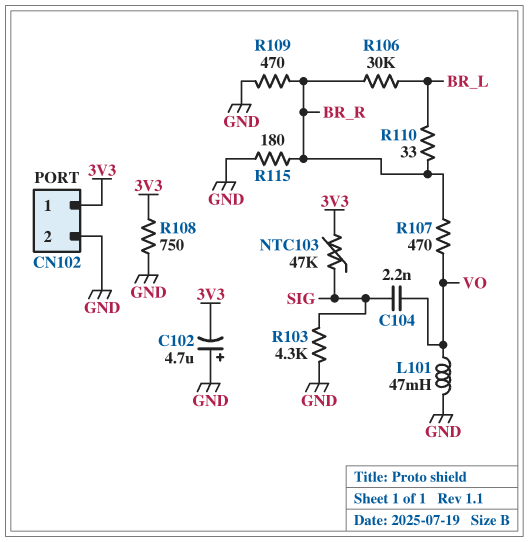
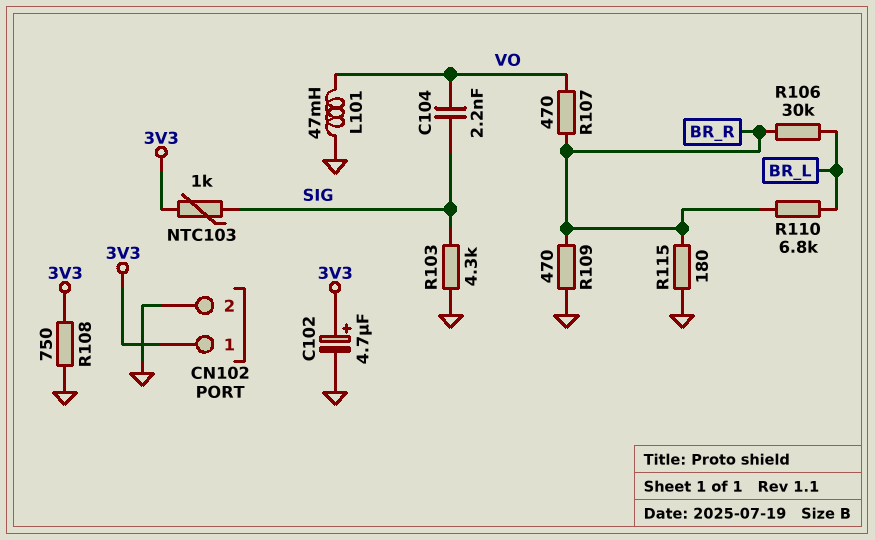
C102: 4.7uF (plus GND, minus 3V3) -> 4.7uF (plus 3V3, minus GND)
NTC103: 47k (3V3, SIG) -> 1k (3V3, SIG)
R110: 33 (BR_L, BR_R) -> 6.8k (BR_L, BR_R)

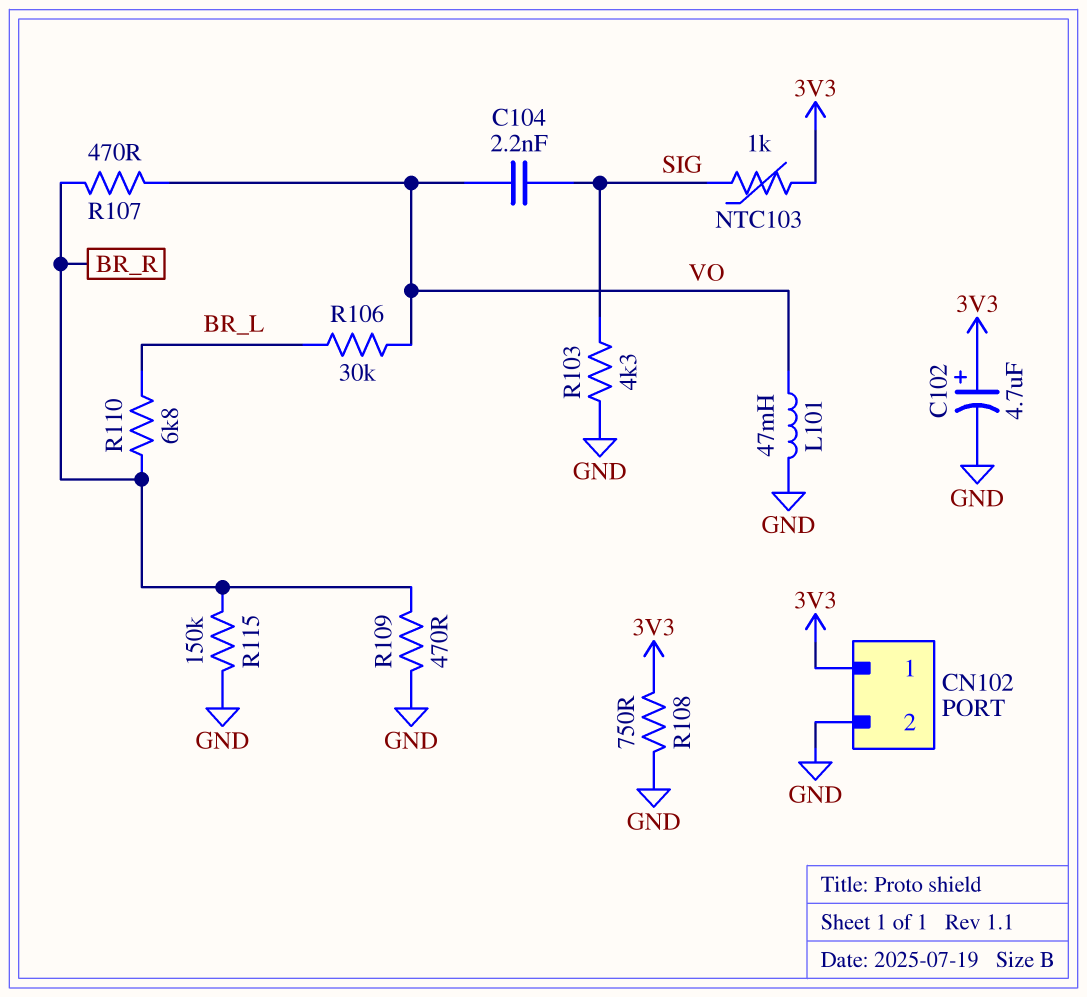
R106: 30k (BR_L, BR_R) -> 30k (BR_L, VO)
R115: 180 (BR_R, GND) -> 150k (BR_R, GND)

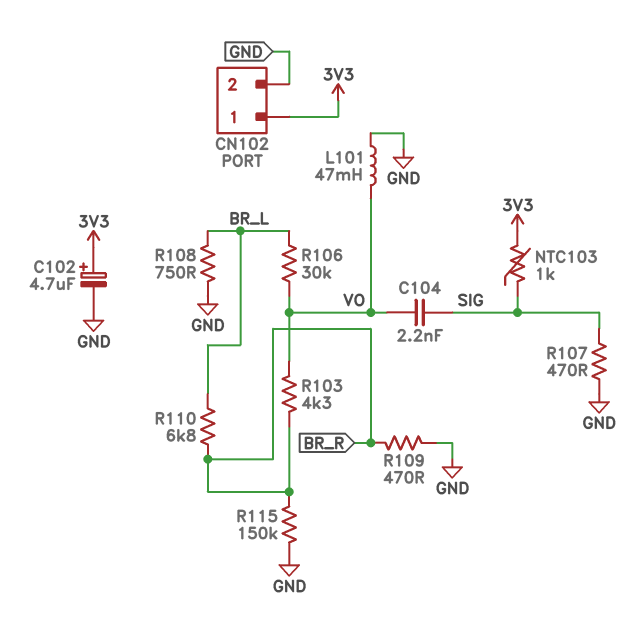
R103: 4.3k (GND, SIG) -> 4.3k (BR_R, VO)
R107: 470 (BR_R, VO) -> 470 (GND, SIG)
R108: 750 (3V3, GND) -> 750 (BR_L, GND)

